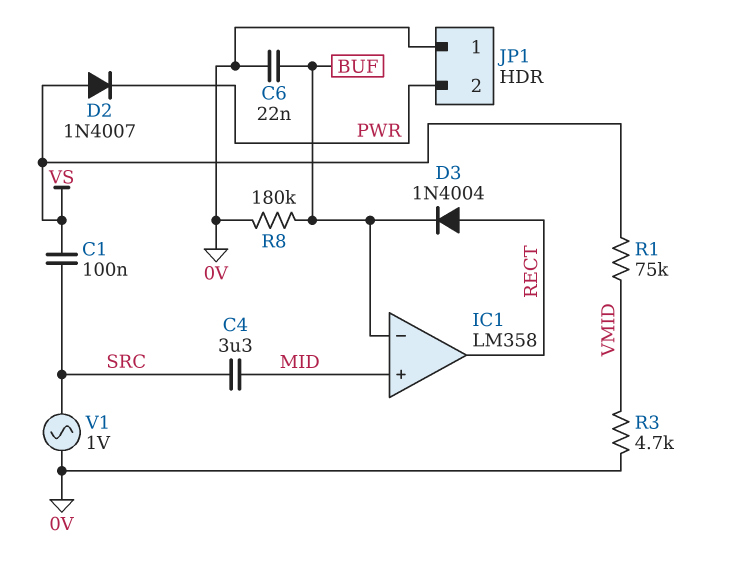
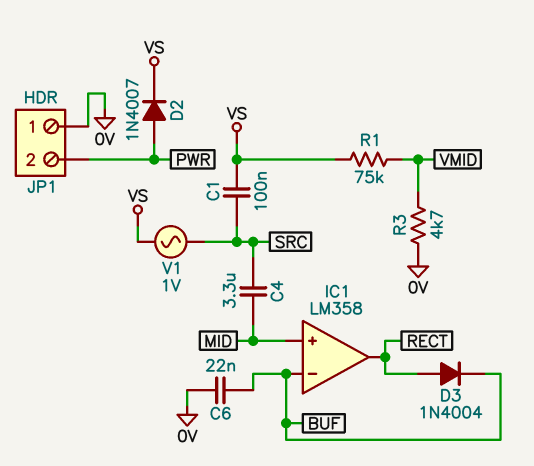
D2: diode 1N4007 (A VS, K PWR) -> diode 1N4007 (A PWR, K VS)
R8: 180k (0V, BUF) -> none
V1: AC 1V (0V, SRC) -> AC 1V (SRC, VS)

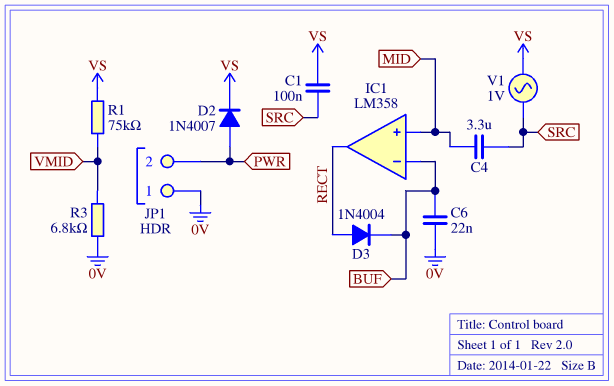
R3: 4.7k (0V, VMID) -> 6.8k (0V, VMID)

